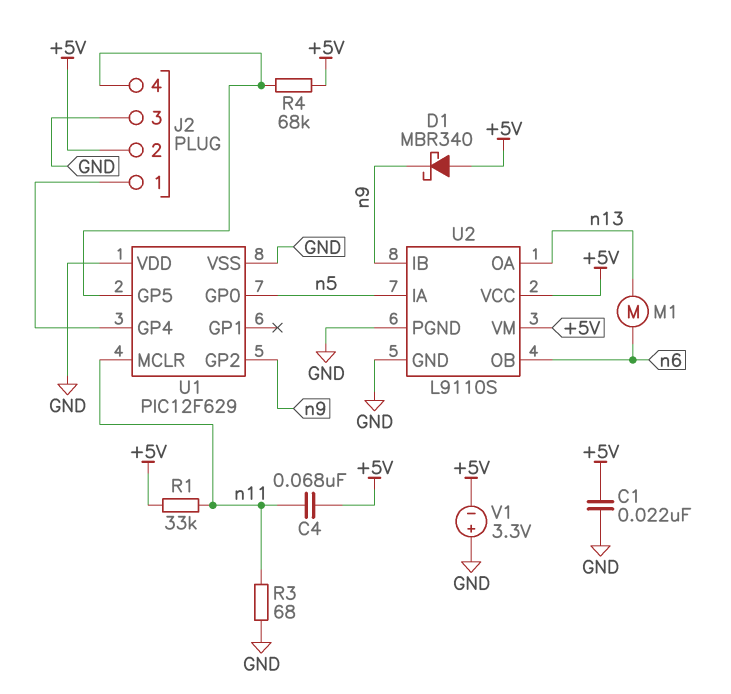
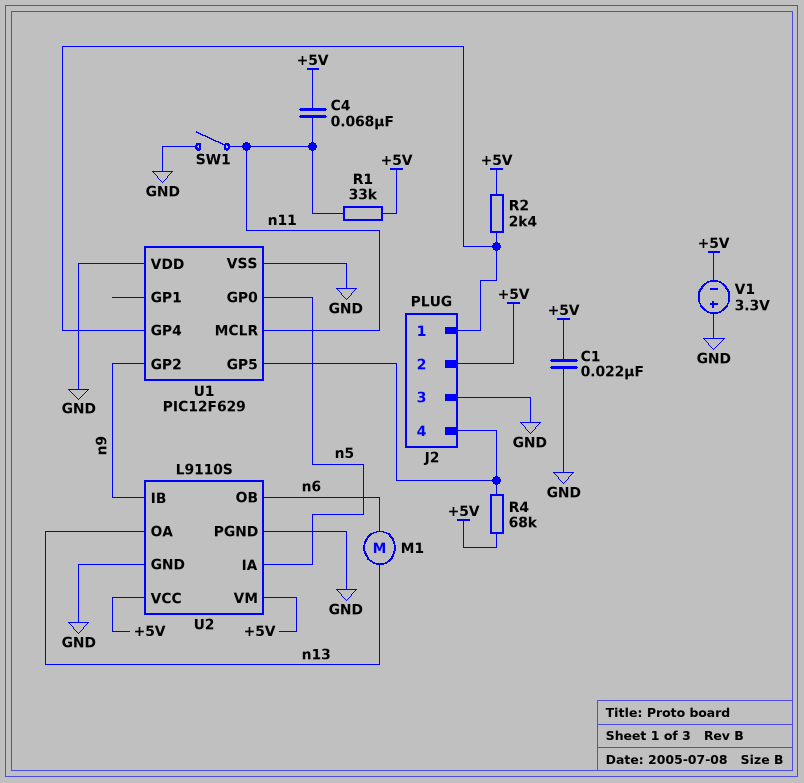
D1: schottky MBR340 (A +5V, K n9) -> none
R2: none -> 2.4k (+5V, J2/1)
R3: 68 (GND, n11) -> none
SW1: none -> switch (GND, n11)

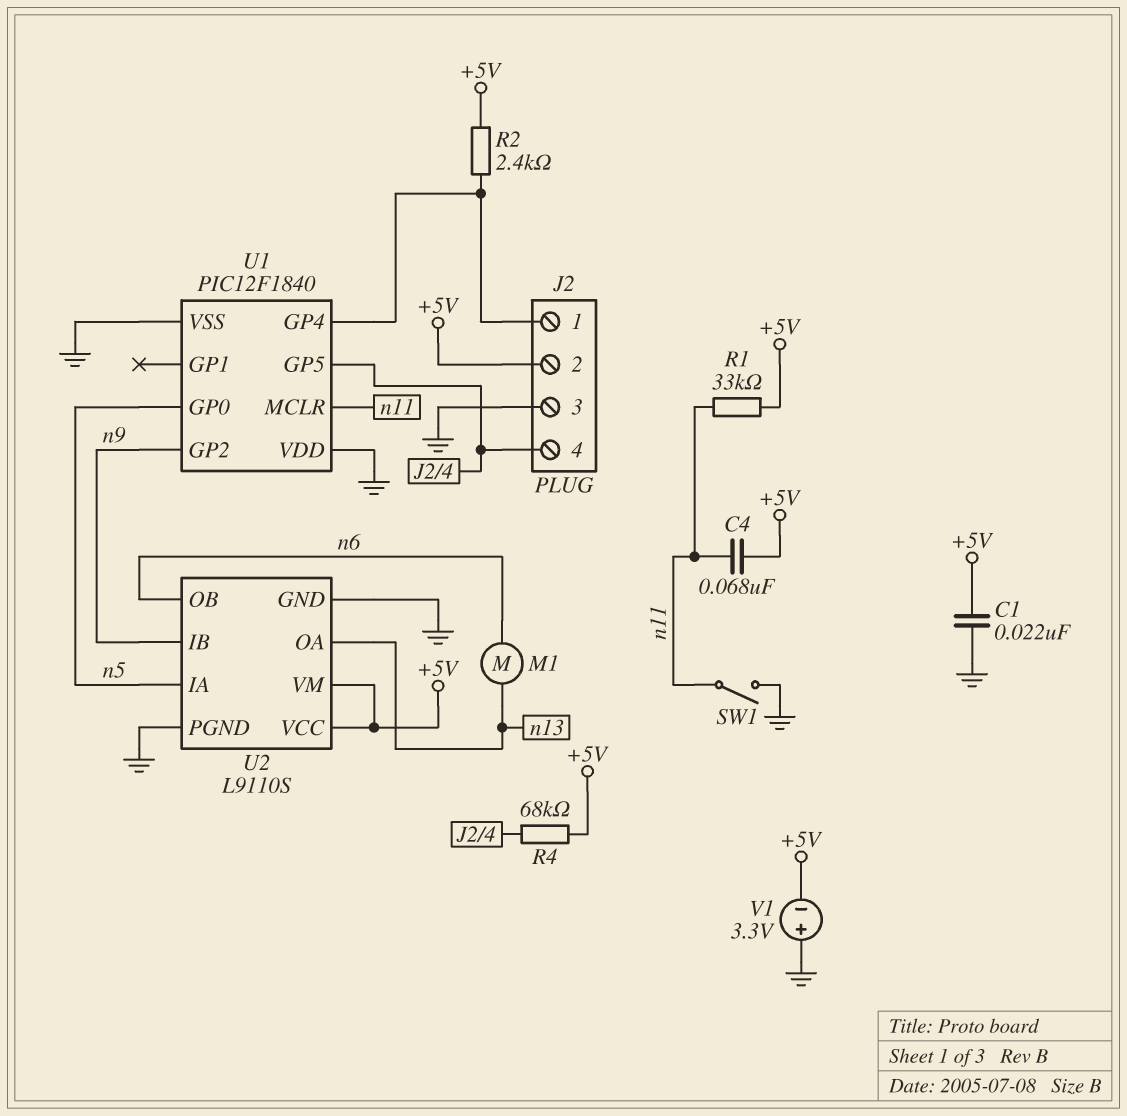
U1: PIC12F629 -> PIC12F1840

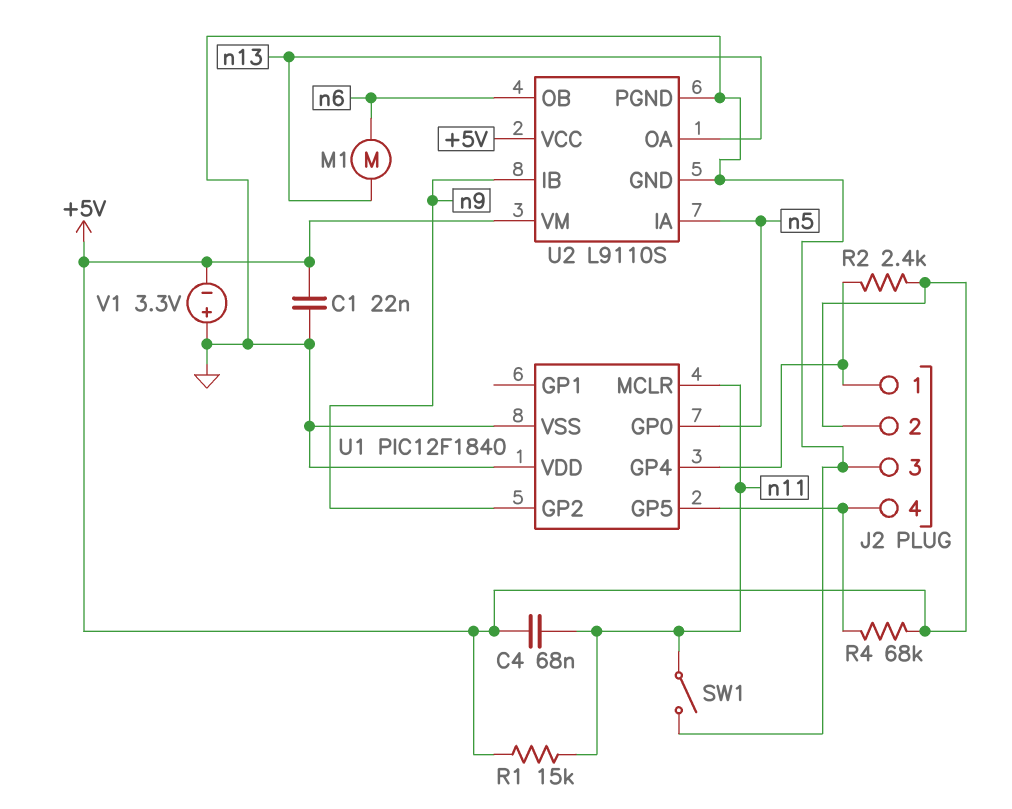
R1: 33k (+5V, n11) -> 15k (+5V, n11)

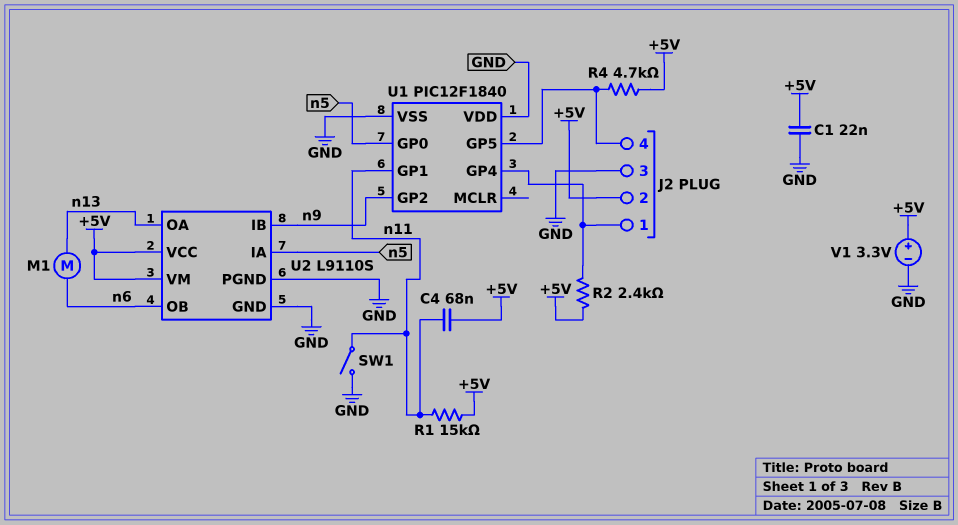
R4: 68k (+5V, J2/4) -> 4.7k (+5V, J2/4)
U1 pin GP1: none -> n11
U1 pin MCLR: n11 -> none
V1: 3.3V (plus GND, minus +5V) -> 3.3V (plus +5V, minus GND)

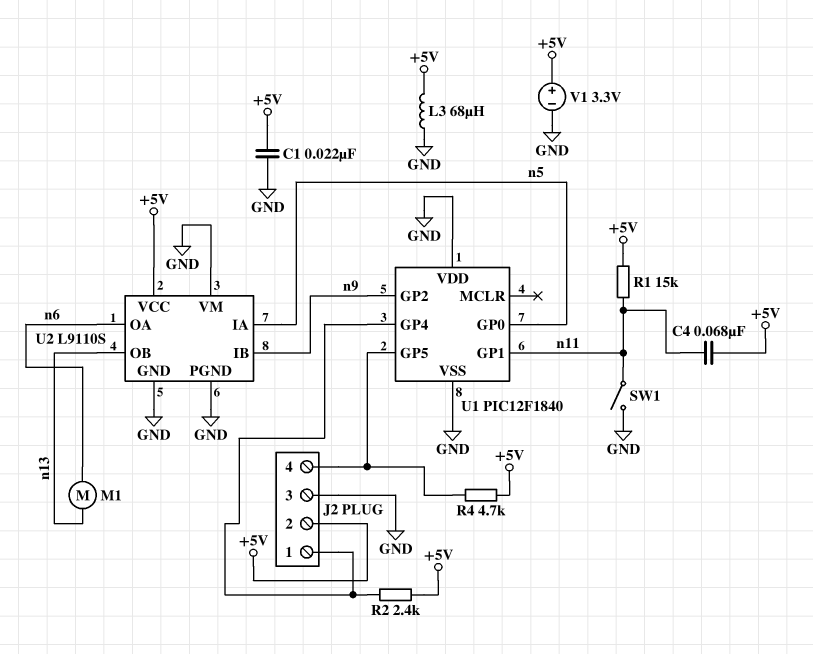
L3: none -> 68uH (+5V, GND)
U2 pin OA: n13 -> n6
U2 pin OB: n6 -> n13
U2 pin VM: +5V -> GND

